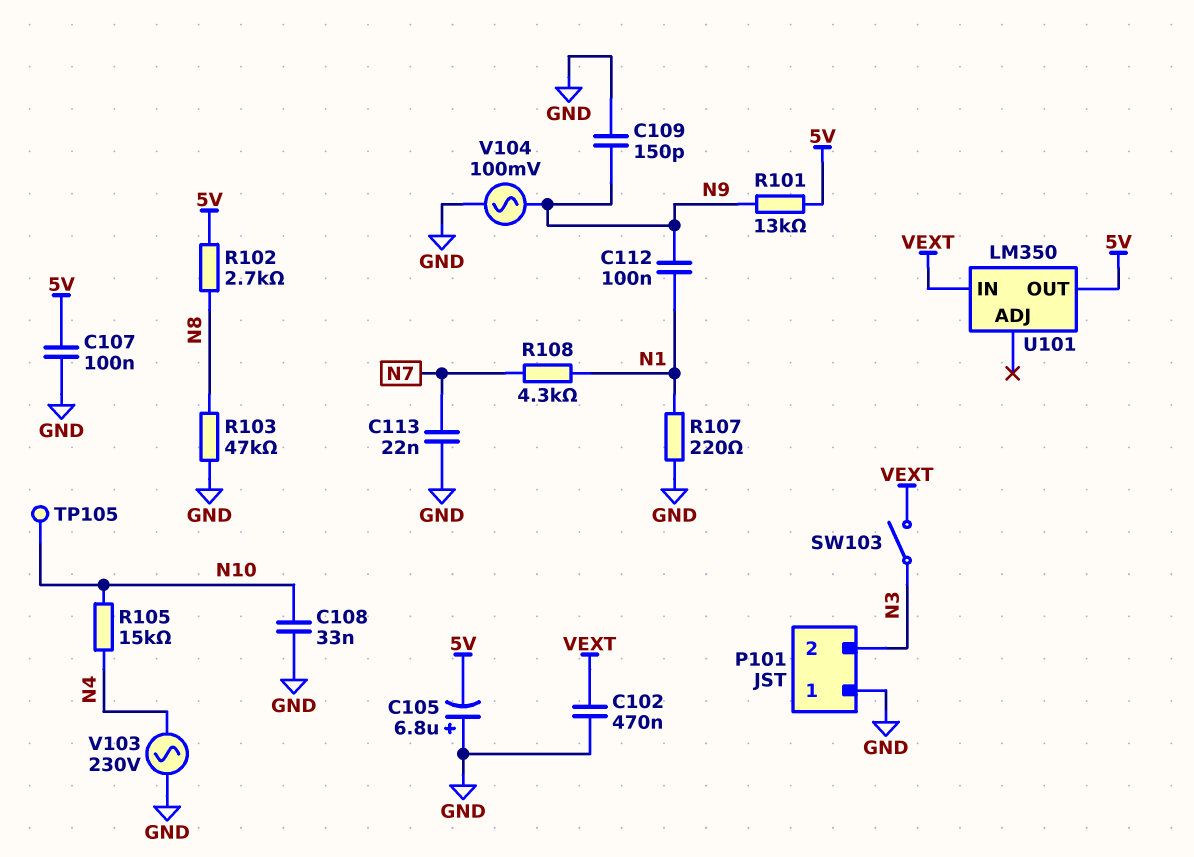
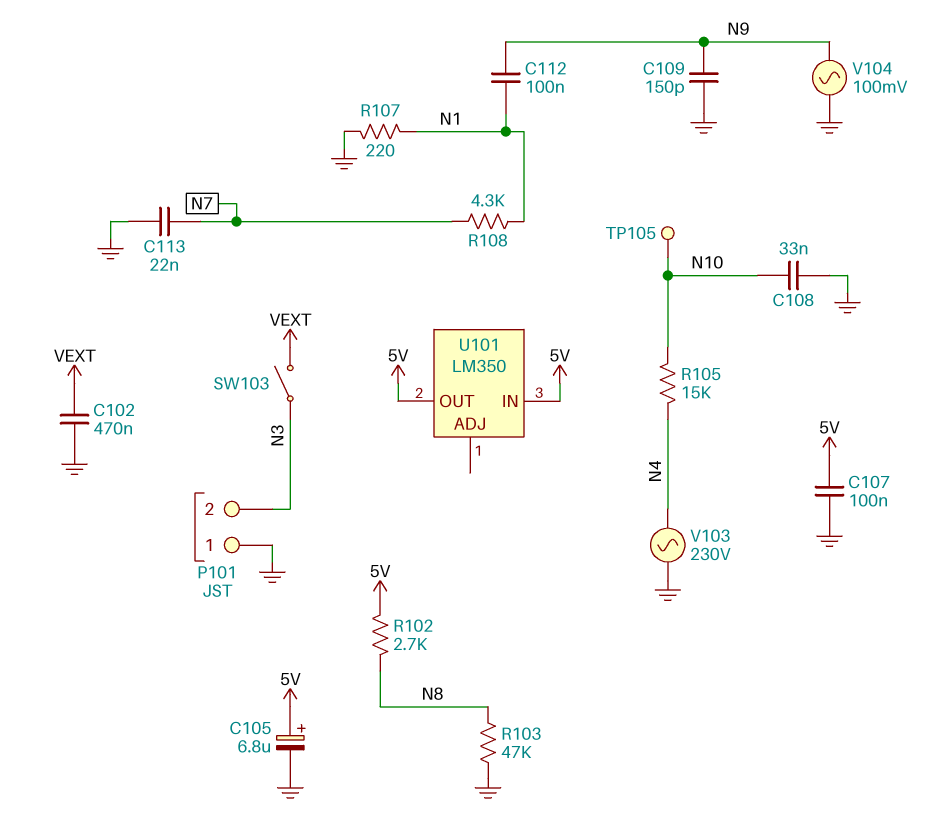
C105: 6.8uF (plus GND, minus 5V) -> 6.8uF (plus 5V, minus GND)
R101: 13k (5V, N9) -> none
U101 pin IN: VEXT -> 5V

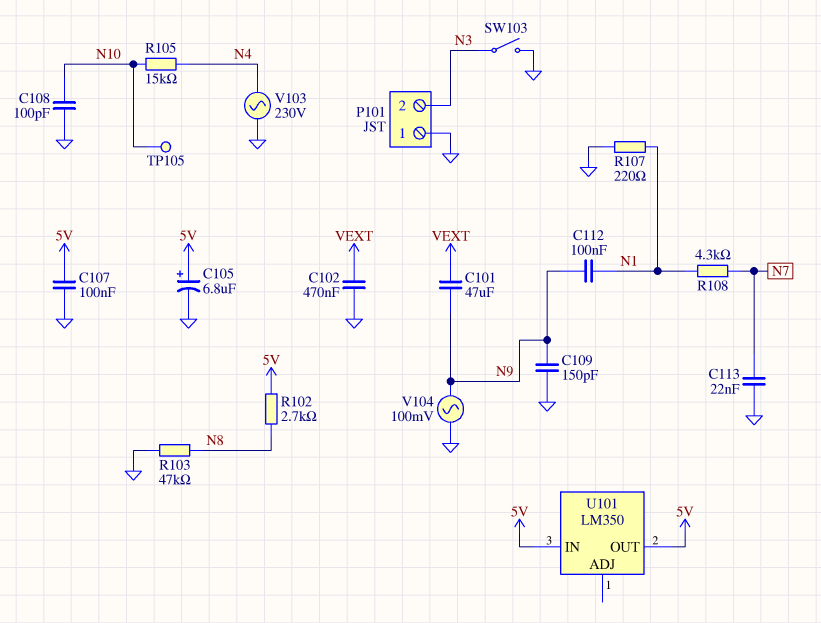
C101: none -> 47uF (N9, VEXT)
C108: 33nF (GND, N10) -> 100pF (GND, N10)
SW103: switch (N3, VEXT) -> switch (GND, N3)

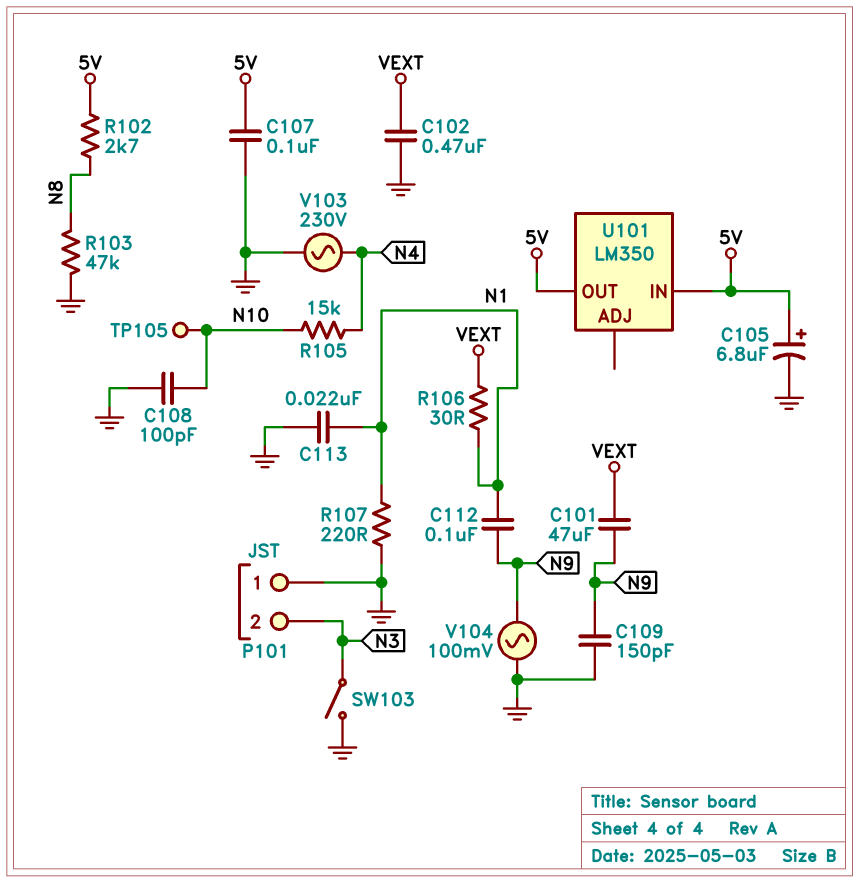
C113: 22nF (GND, N7) -> 22nF (GND, N1)
R106: none -> 30 (N1, VEXT)
R108: 4.3k (N1, N7) -> none

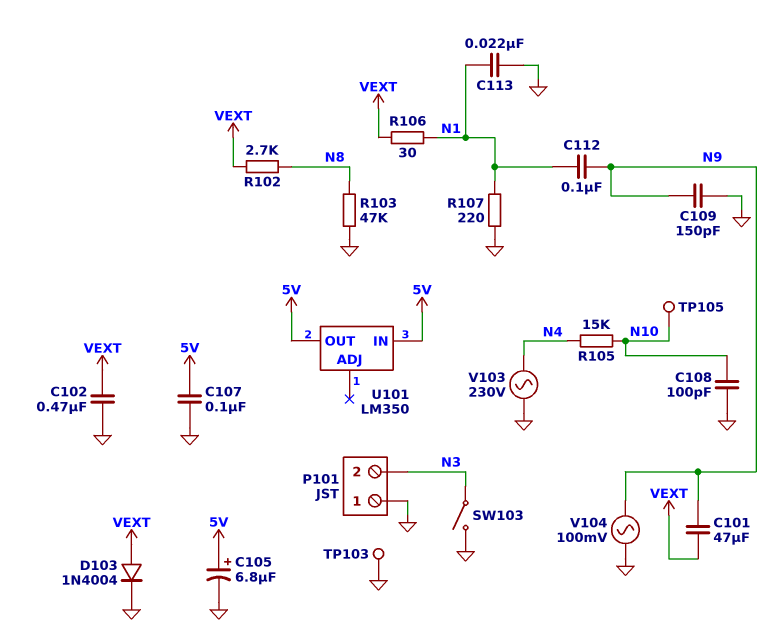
D103: none -> diode 1N4004 (A VEXT, K GND)
R102: 2.7k (5V, N8) -> 2.7k (N8, VEXT)
TP103: none -> test point (GND)

